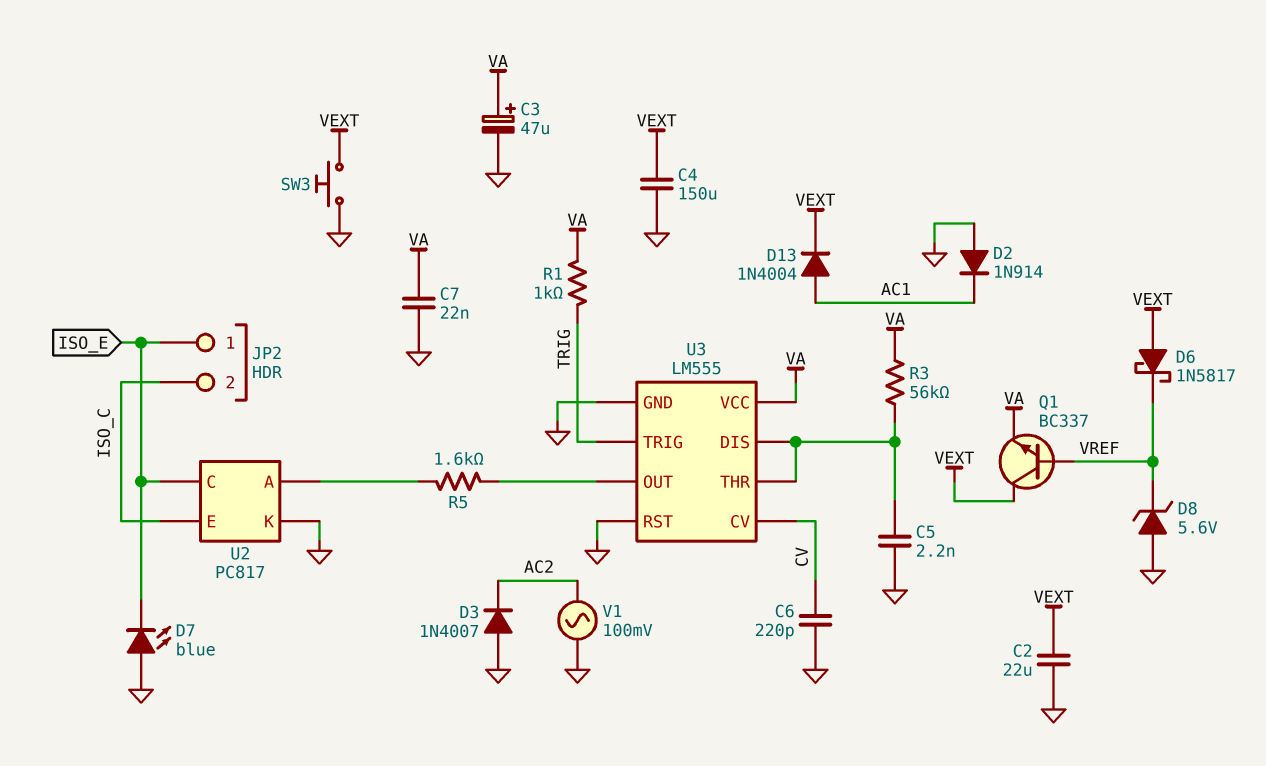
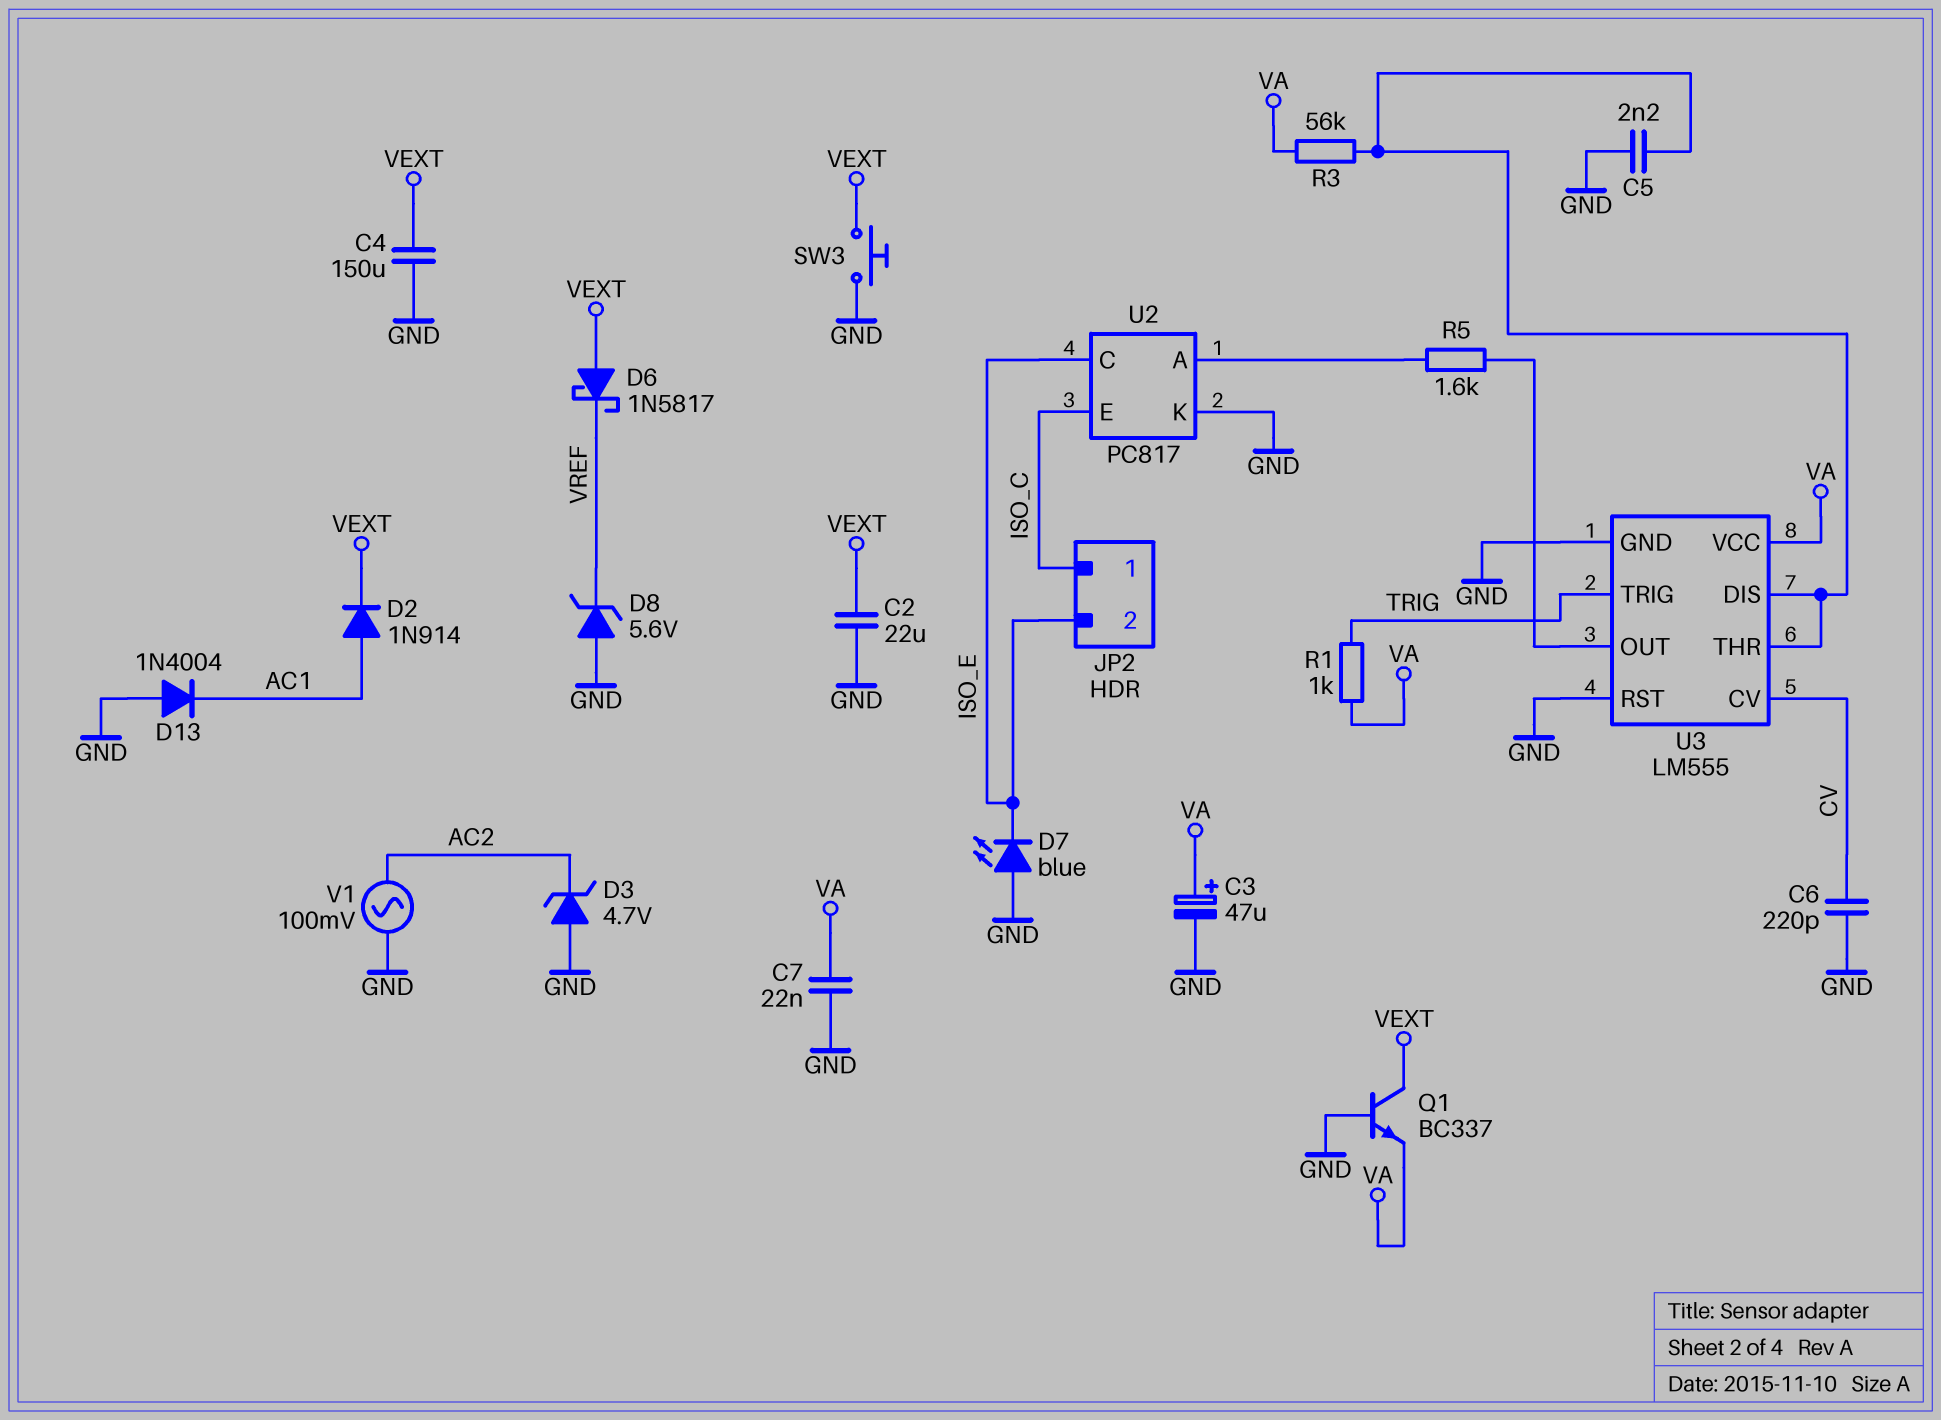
D2: diode 1N914 (A GND, K AC1) -> diode 1N914 (A AC1, K VEXT)
D3: diode 1N4007 (A GND, K AC2) -> zener 4.7V (A GND, K AC2)
D13: diode 1N4004 (A AC1, K VEXT) -> diode 1N4004 (A GND, K AC1)
JP2 pin 1: ISO_E -> ISO_C
JP2 pin 2: ISO_C -> ISO_E
Q1: NPN BC337 (B VREF, C VEXT, E VA) -> NPN BC337 (B GND, C VEXT, E VA)

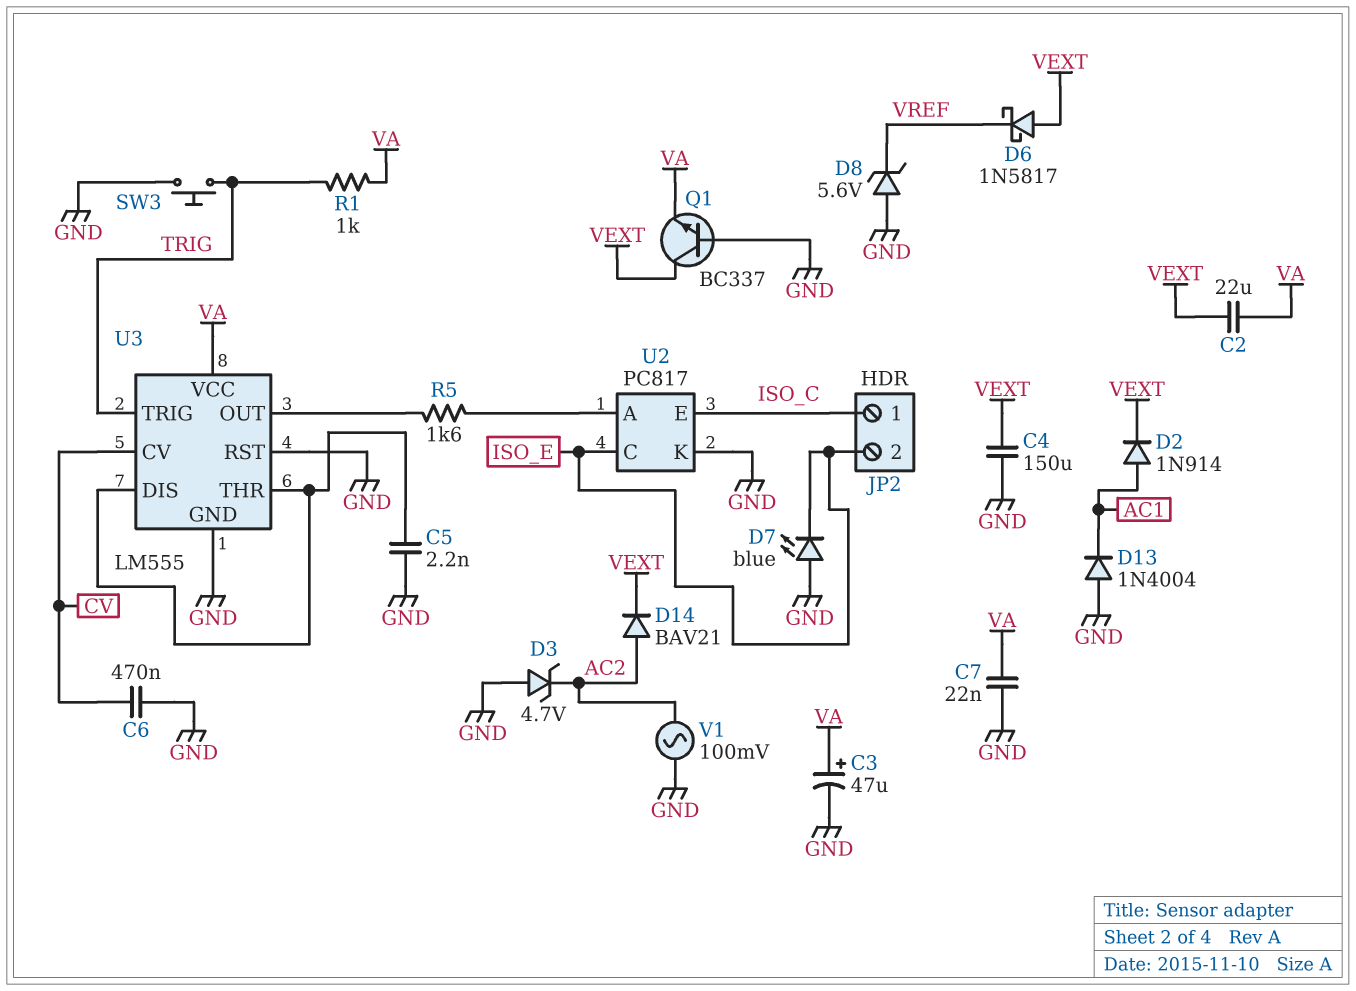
C2: 22uF (GND, VEXT) -> 22uF (VA, VEXT)
C6: 220pF (CV, GND) -> 470nF (CV, GND)
D14: none -> diode BAV21 (A AC2, K VEXT)
R3: 56k (U3/DIS, VA) -> none
SW3: button (GND, VEXT) -> button (GND, TRIG)

